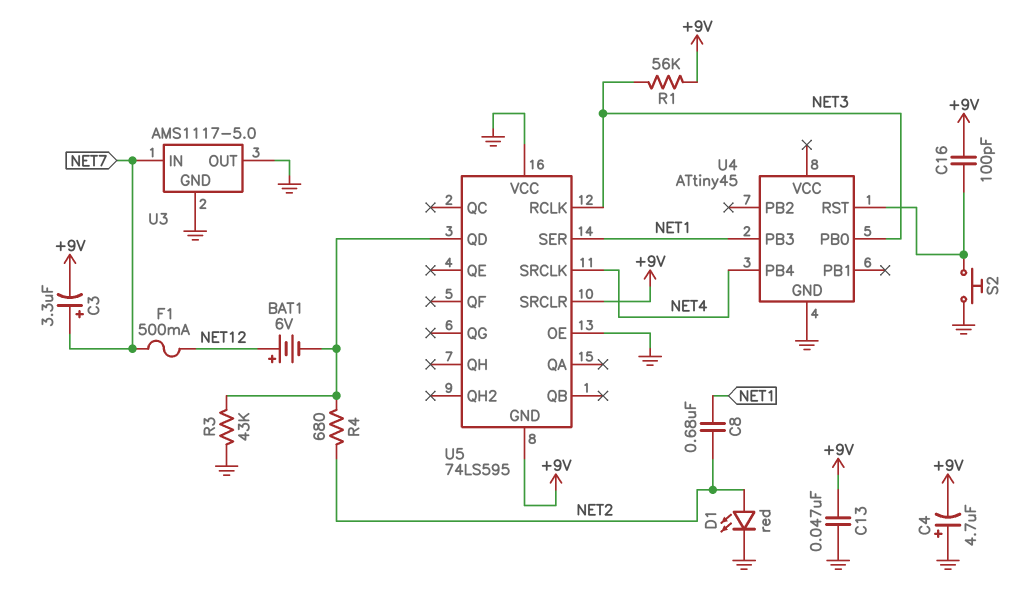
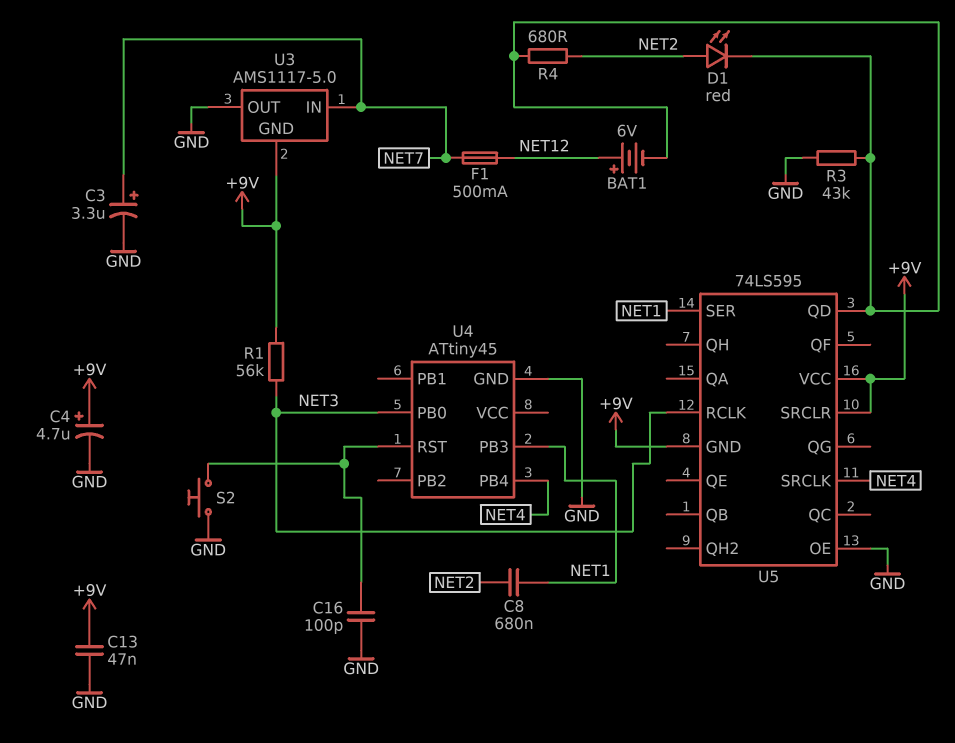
C3: 3.3uF (plus NET7, minus +9V) -> 3.3uF (plus NET7, minus GND)
C4: 4.7uF (plus GND, minus +9V) -> 4.7uF (plus +9V, minus GND)
C16: 100pF (+9V, U4/RST) -> 100pF (GND, U4/RST)
D1: LED red (A NET2, K GND) -> LED red (A NET2, K U5/QD)
U3 pin GND: GND -> +9V
U5 pin VCC: GND -> +9V

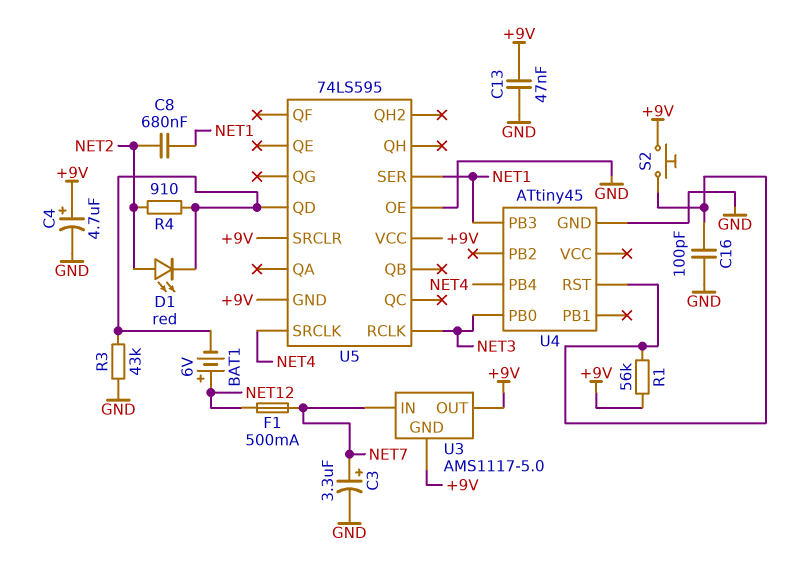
R1: 56k (+9V, NET3) -> 56k (+9V, U4/RST)
R4: 680 (NET2, U5/QD) -> 910 (NET2, U5/QD)
S2: button (GND, U4/RST) -> button (+9V, U4/RST)
U3 pin OUT: GND -> +9V

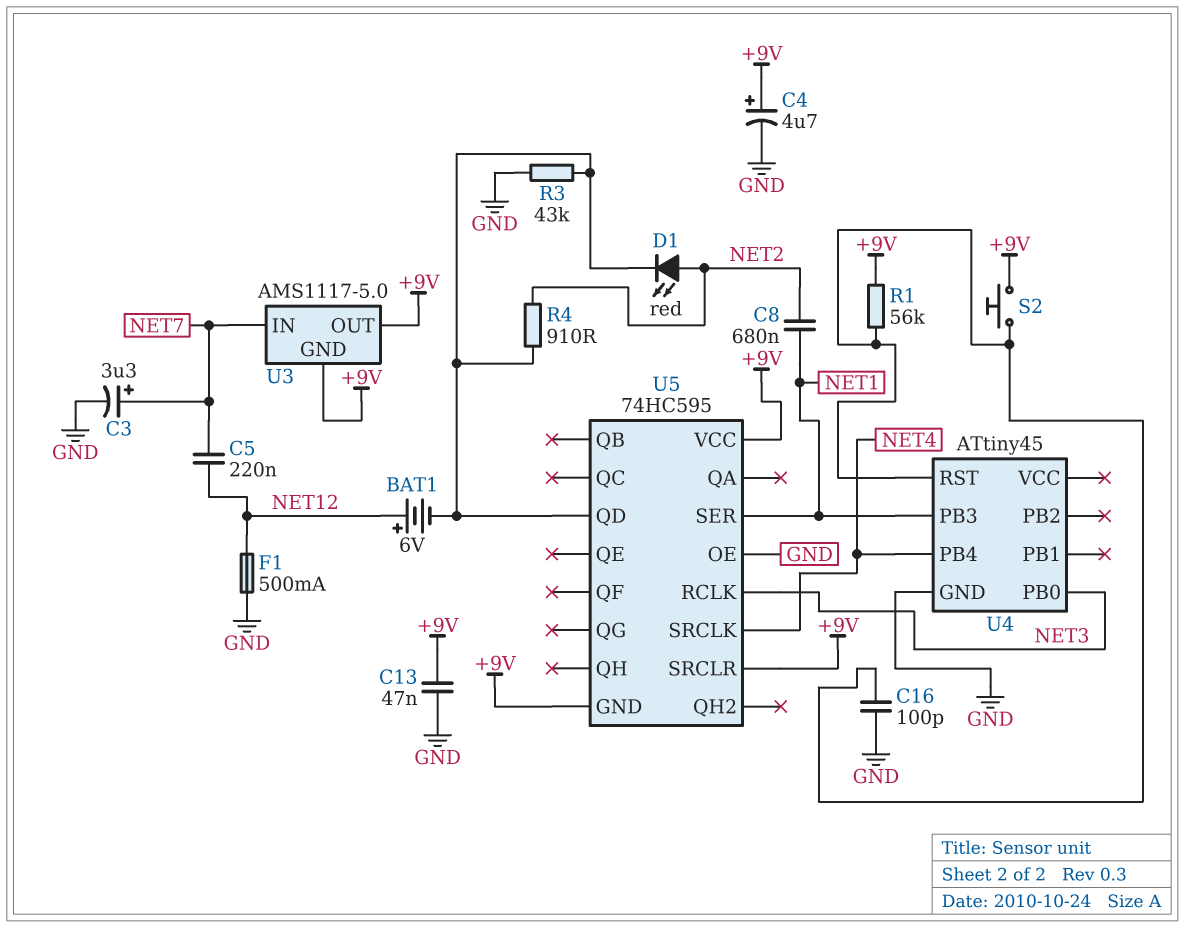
C5: none -> 220nF (NET7, NET12)
F1: 500mA (NET7, NET12) -> 500mA (GND, NET12)
U5: 74LS595 -> 74HC595

